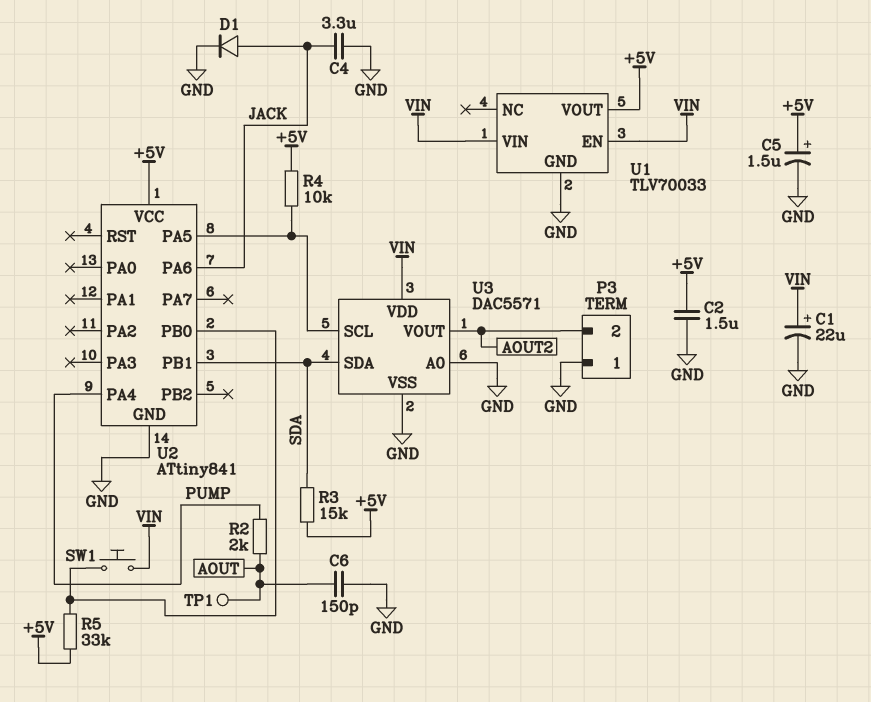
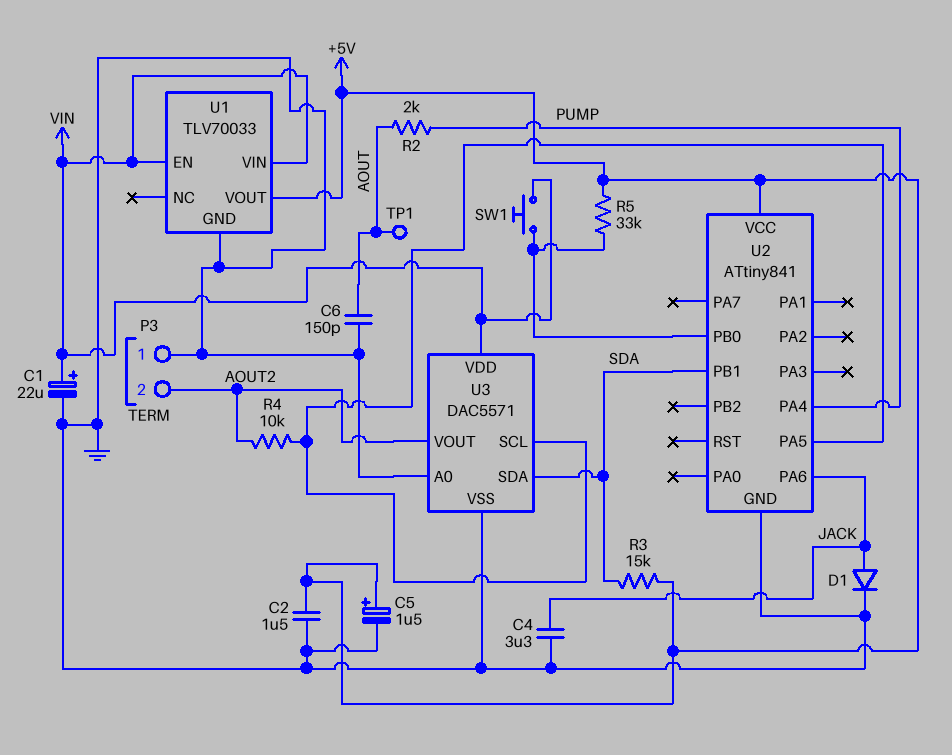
R4: 10k (+5V, U2/PA5) -> 10k (AOUT2, U2/PA5)

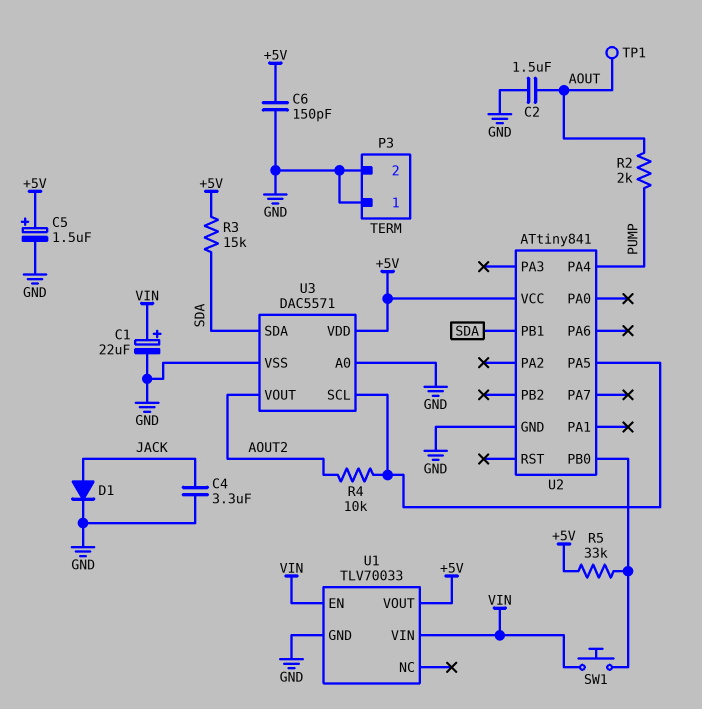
C2: 1.5uF (+5V, GND) -> 1.5uF (AOUT, GND)
C6: 150pF (AOUT, GND) -> 150pF (+5V, GND)
P3 pin 2: AOUT2 -> GND
U2 pin PA6: JACK -> none
U3 pin VDD: VIN -> +5V

